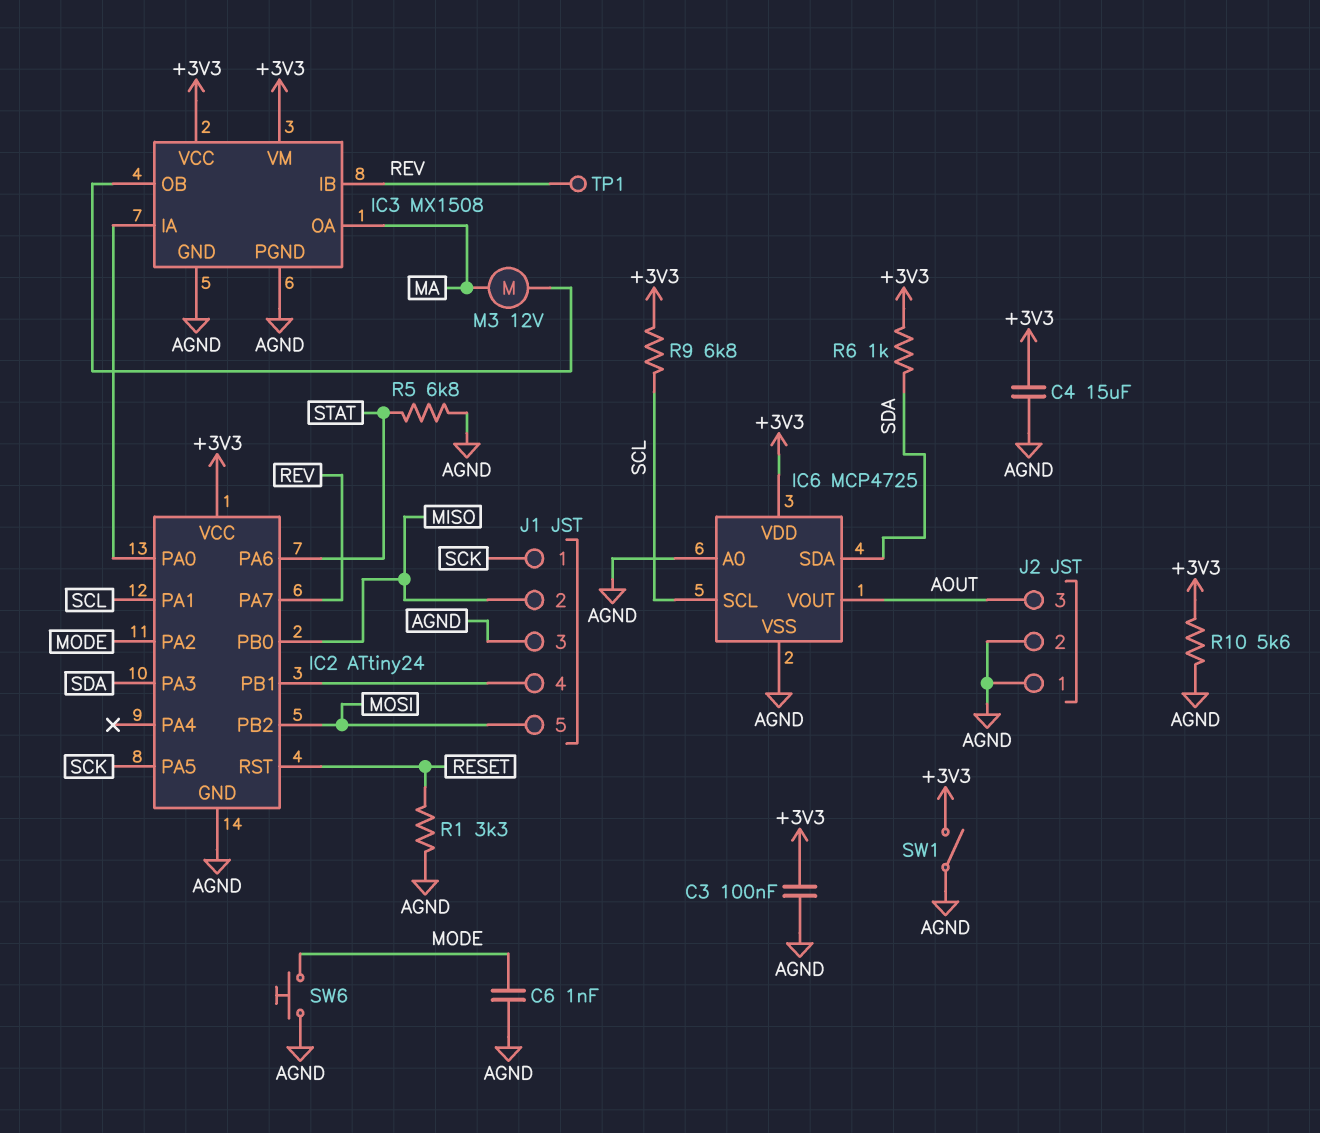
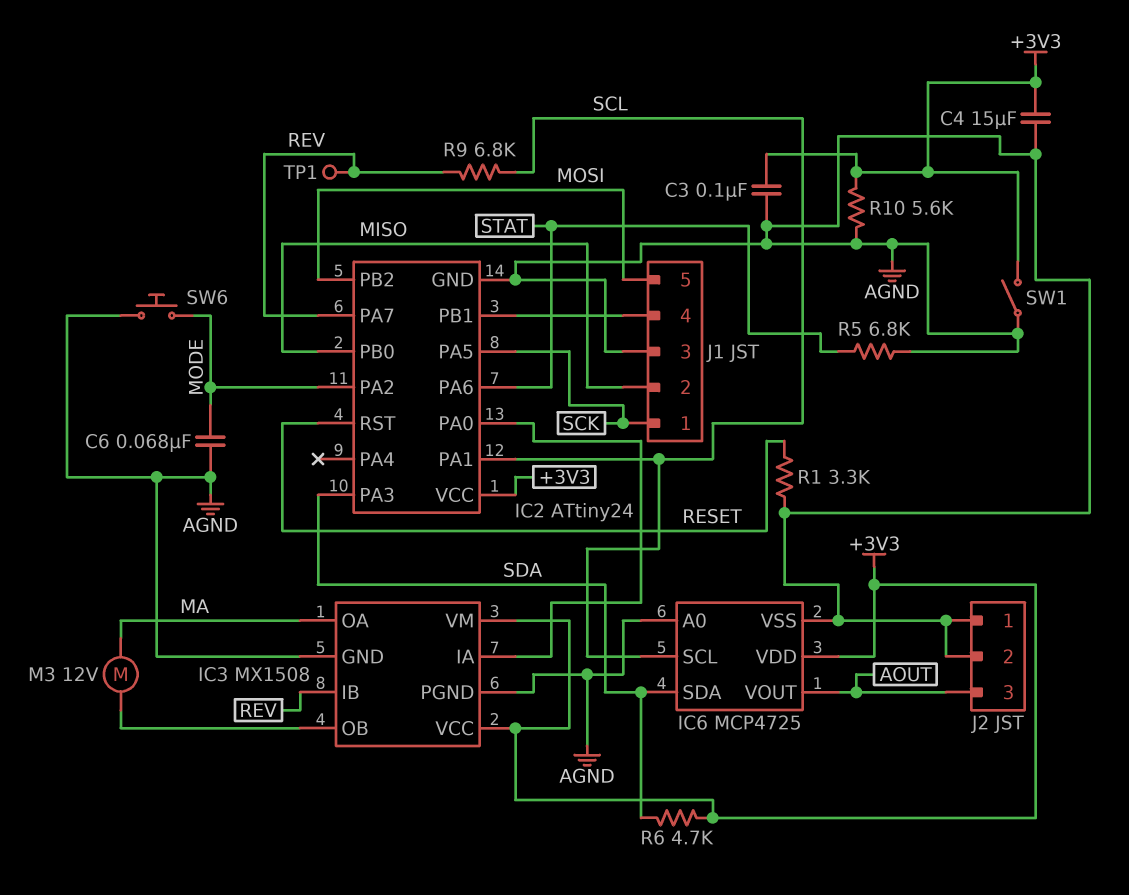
C6: 1nF (AGND, MODE) -> 68nF (AGND, MODE)
R6: 1k (+3V3, SDA) -> 4.7k (+3V3, SDA)
R9: 6.8k (+3V3, SCL) -> 6.8k (REV, SCL)

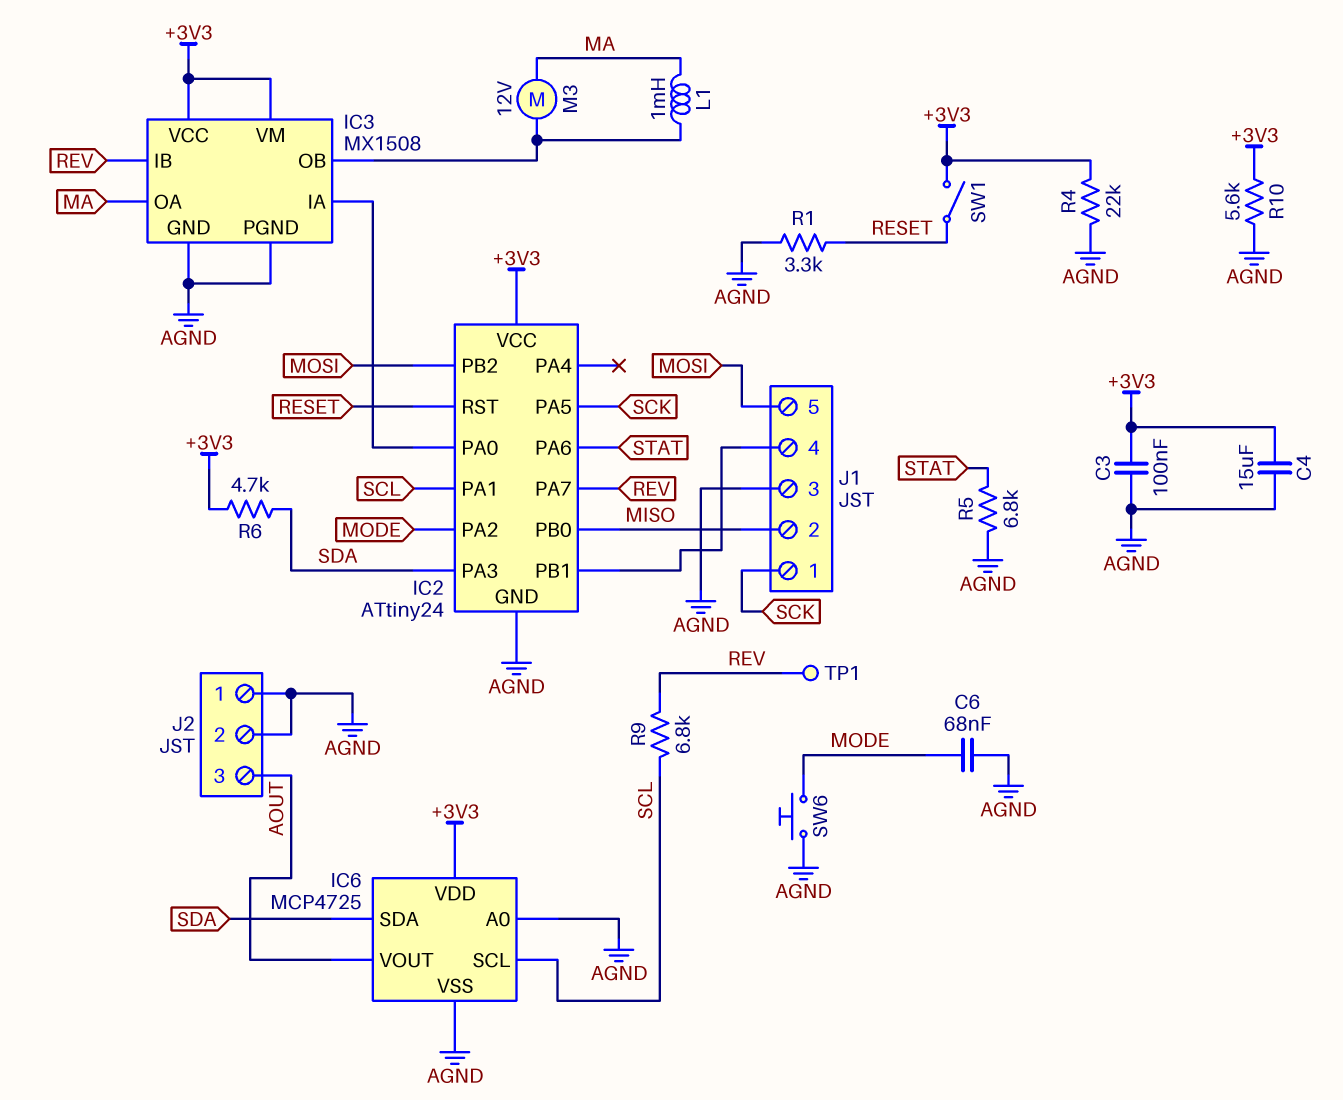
L1: none -> 1mH (IC3/OB, MA)
R4: none -> 22k (+3V3, AGND)
SW1: switch (+3V3, AGND) -> switch (+3V3, RESET)

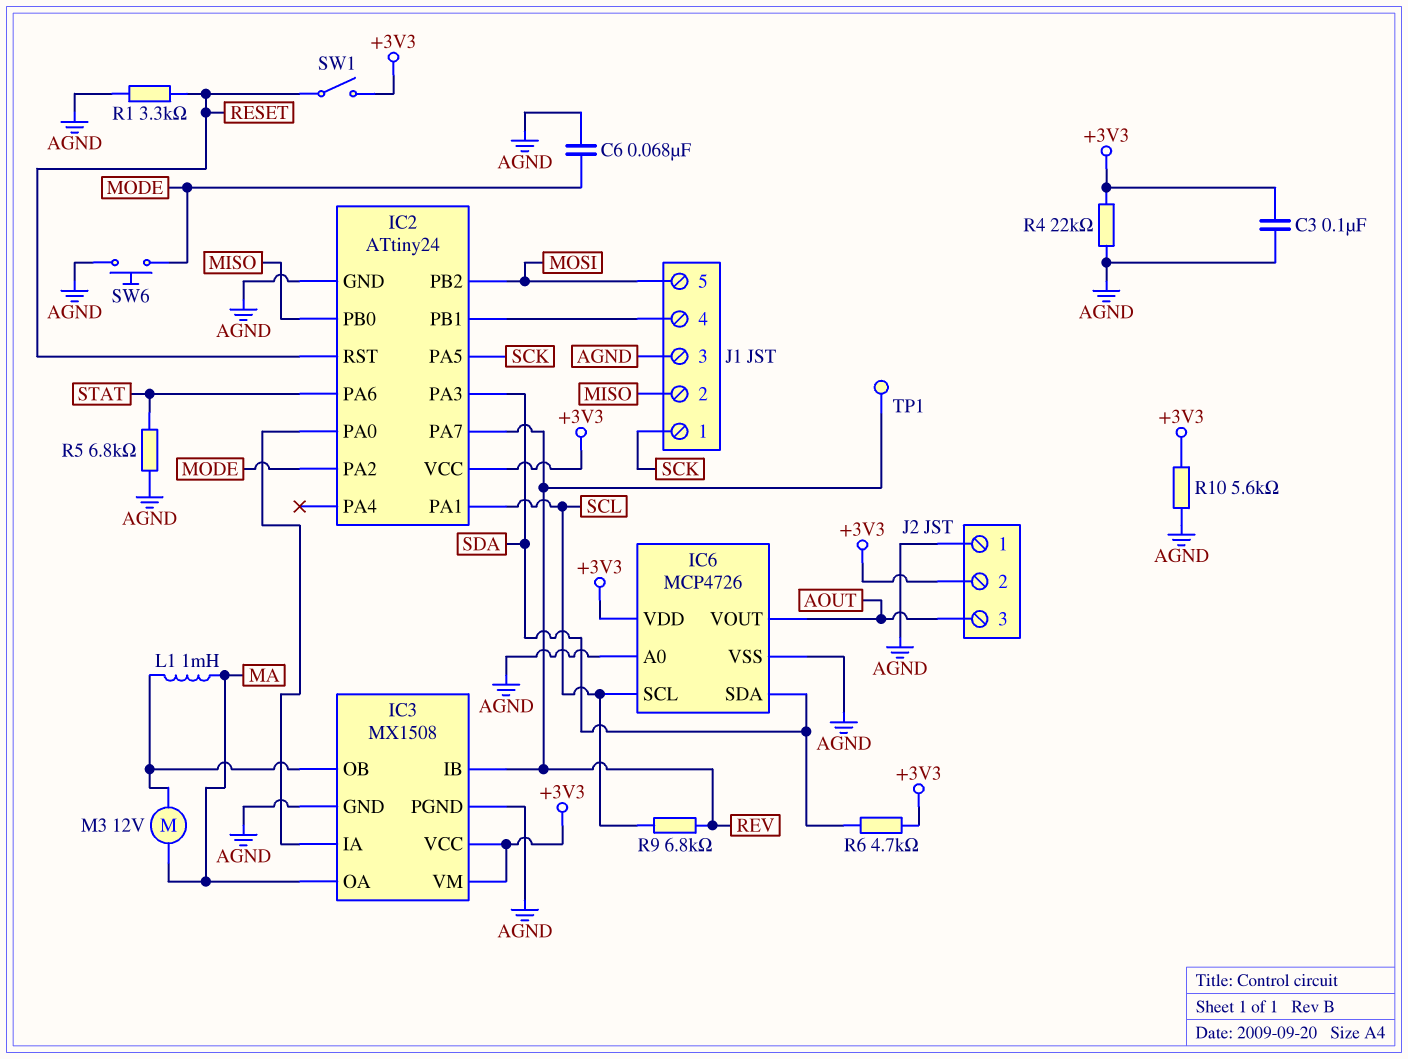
C4: 15uF (+3V3, AGND) -> none
IC6: MCP4725 -> MCP4726
J2 pin 2: AGND -> +3V3

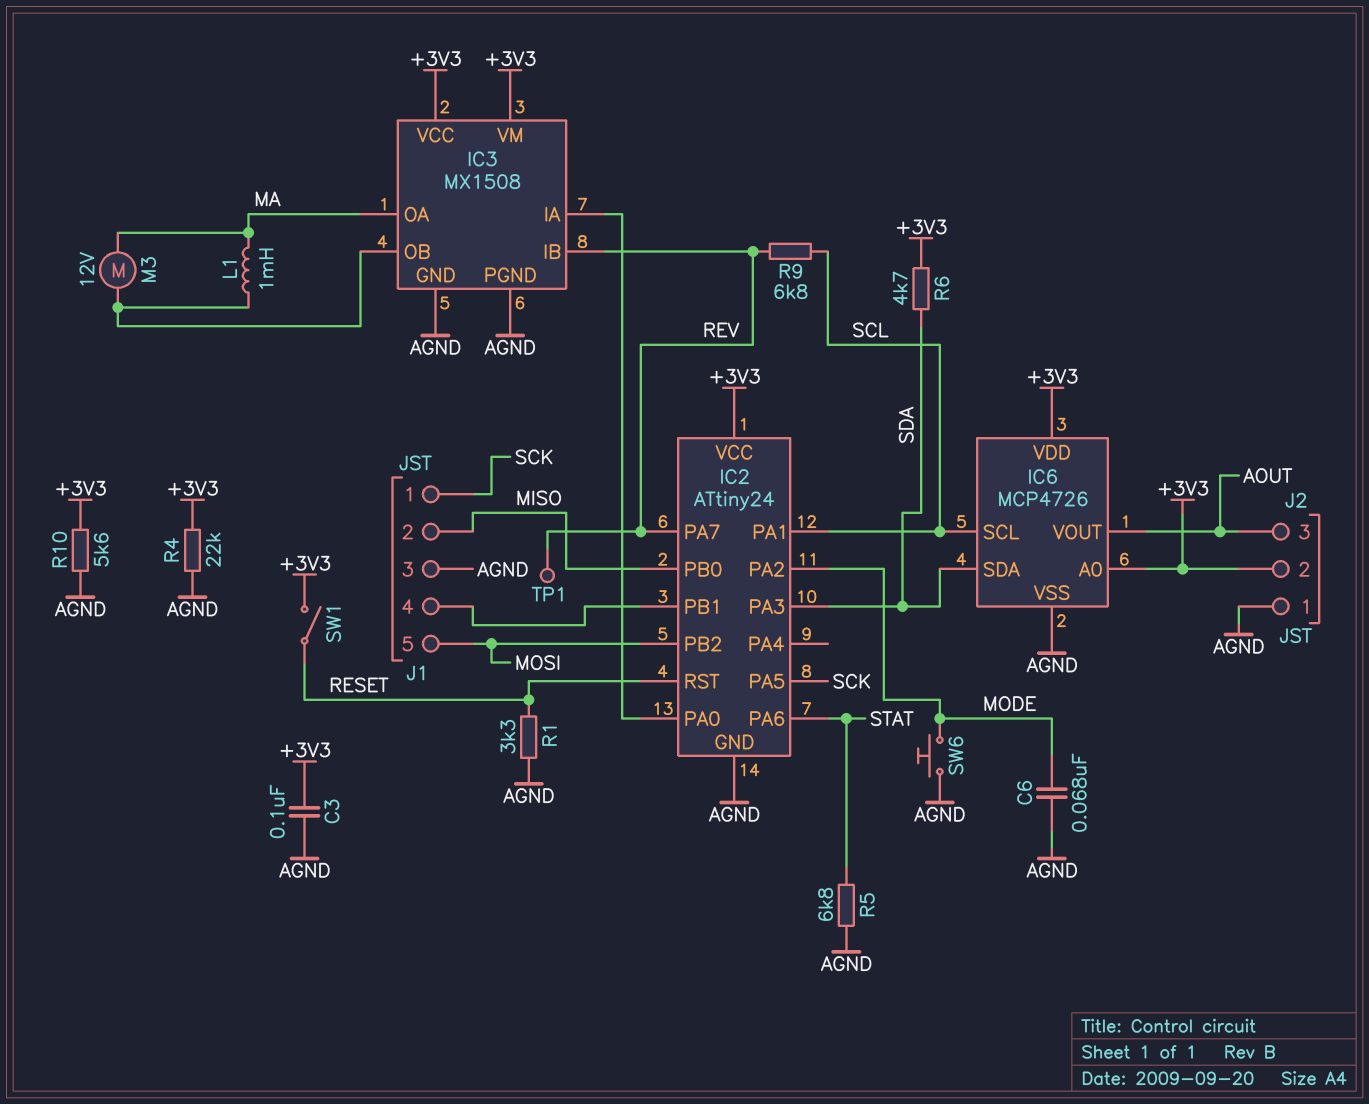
IC6 pin A0: AGND -> +3V3

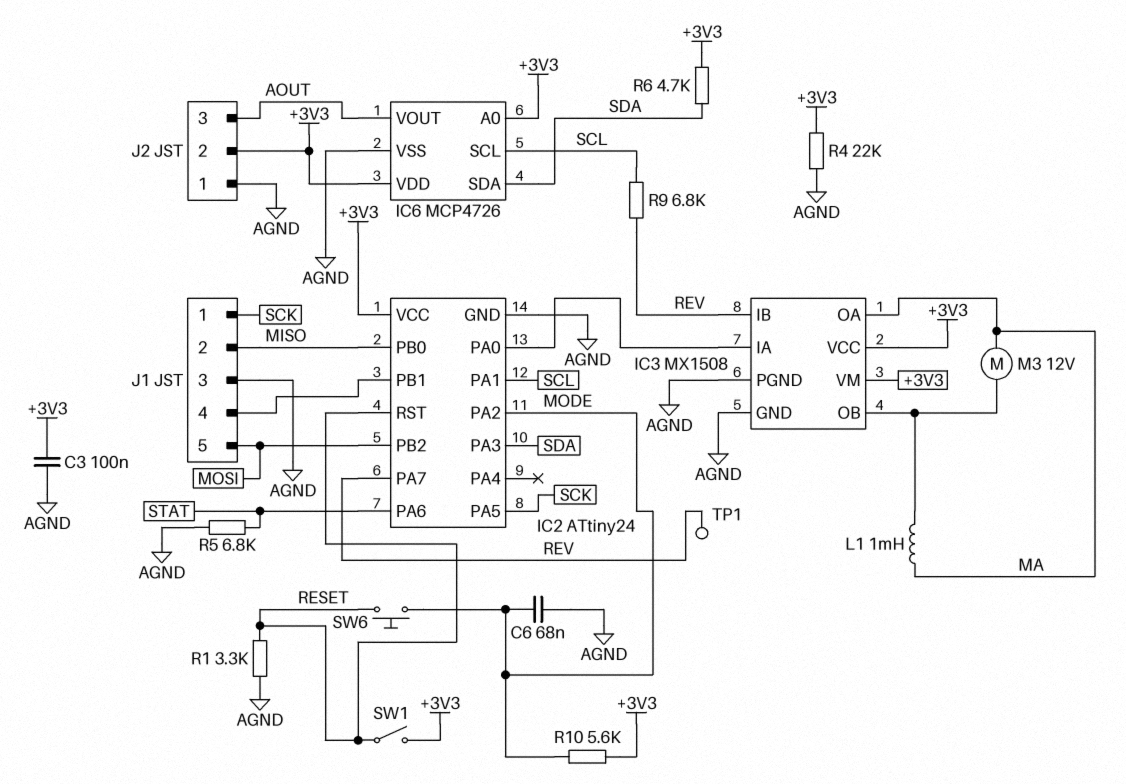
R10: 5.6k (+3V3, AGND) -> 5.6k (+3V3, MODE)
SW6: button (AGND, MODE) -> button (MODE, RESET)

